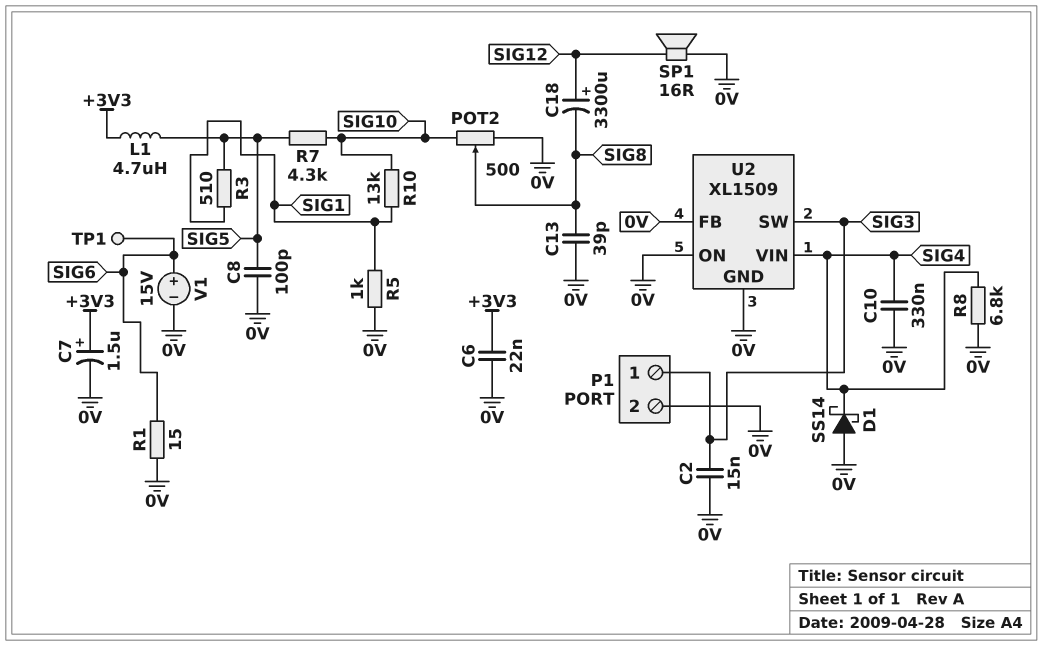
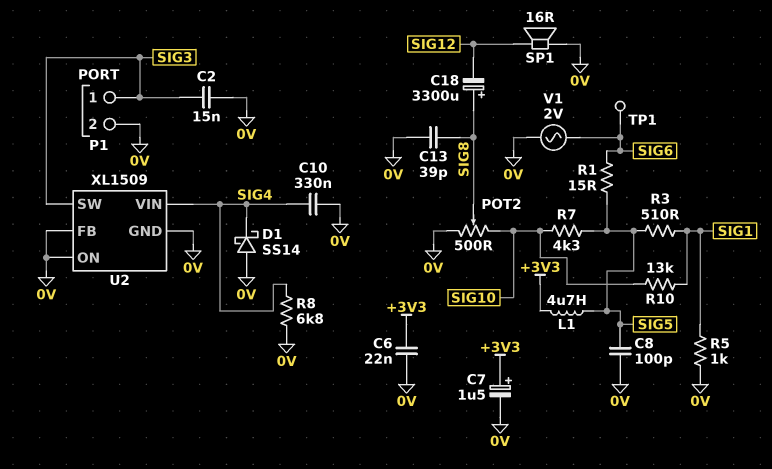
C18: 3300uF (plus SIG12, minus SIG8) -> 3300uF (plus SIG8, minus SIG12)
R1: 15 (0V, SIG6) -> 15 (SIG5, SIG6)
V1: 15V (plus SIG6, minus 0V) -> AC 2V (0V, SIG6)

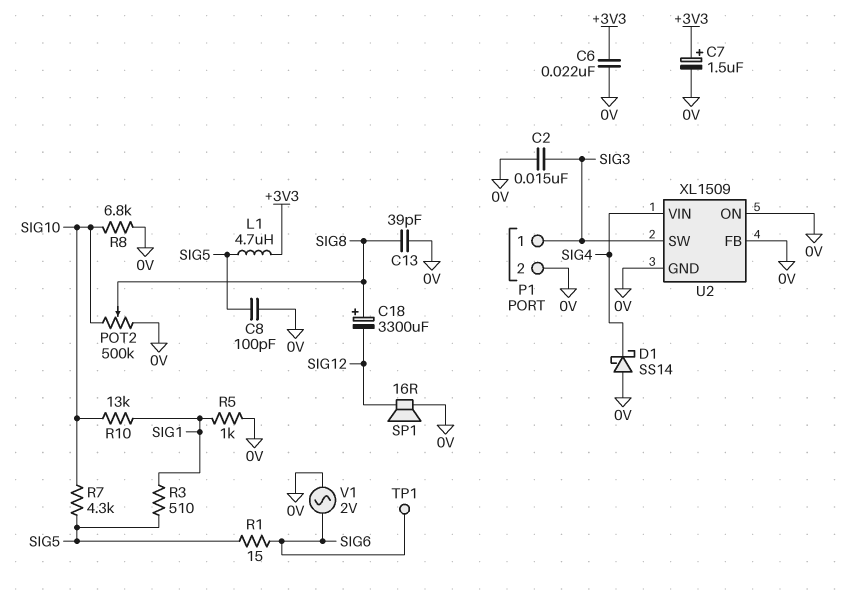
C10: 330nF (0V, SIG4) -> none
POT2: 500 (0V, SIG10, wiper SIG8) -> 500k (0V, SIG10, wiper SIG8)
R8: 6.8k (0V, SIG4) -> 6.8k (0V, SIG10)

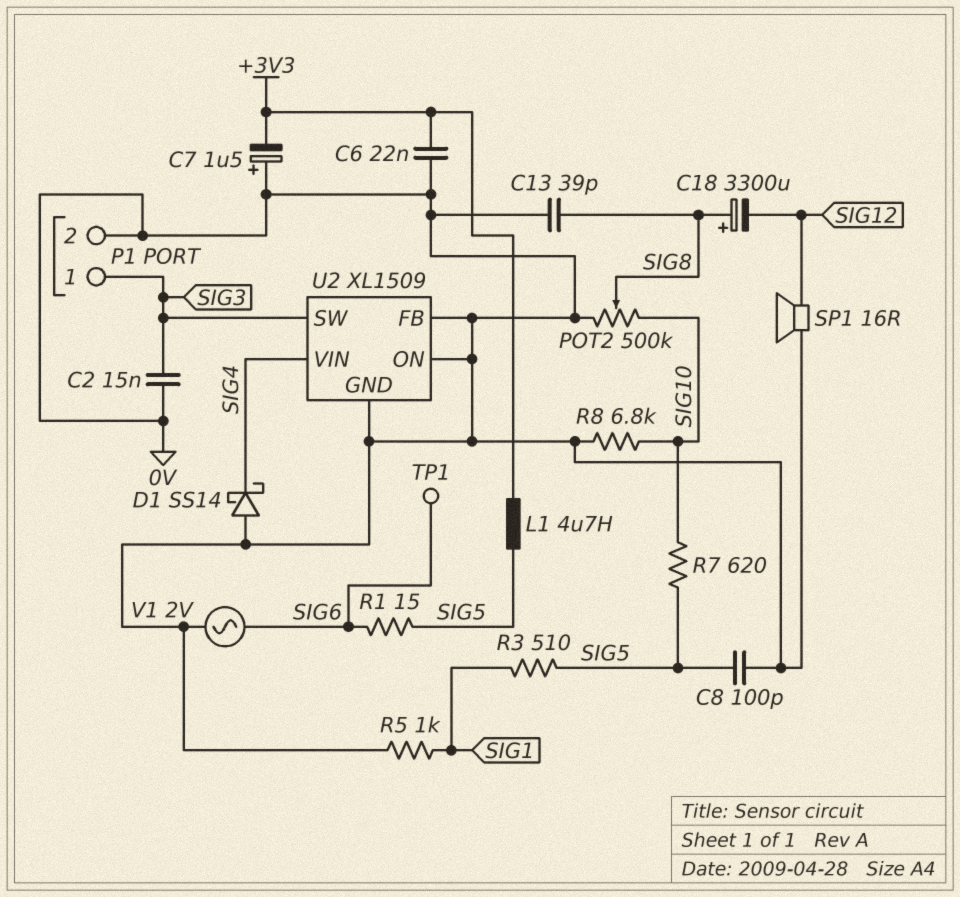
C7: 1.5uF (plus +3V3, minus 0V) -> 1.5uF (plus 0V, minus +3V3)
R7: 4.3k (SIG5, SIG10) -> 620 (SIG5, SIG10)
R10: 13k (SIG1, SIG10) -> none

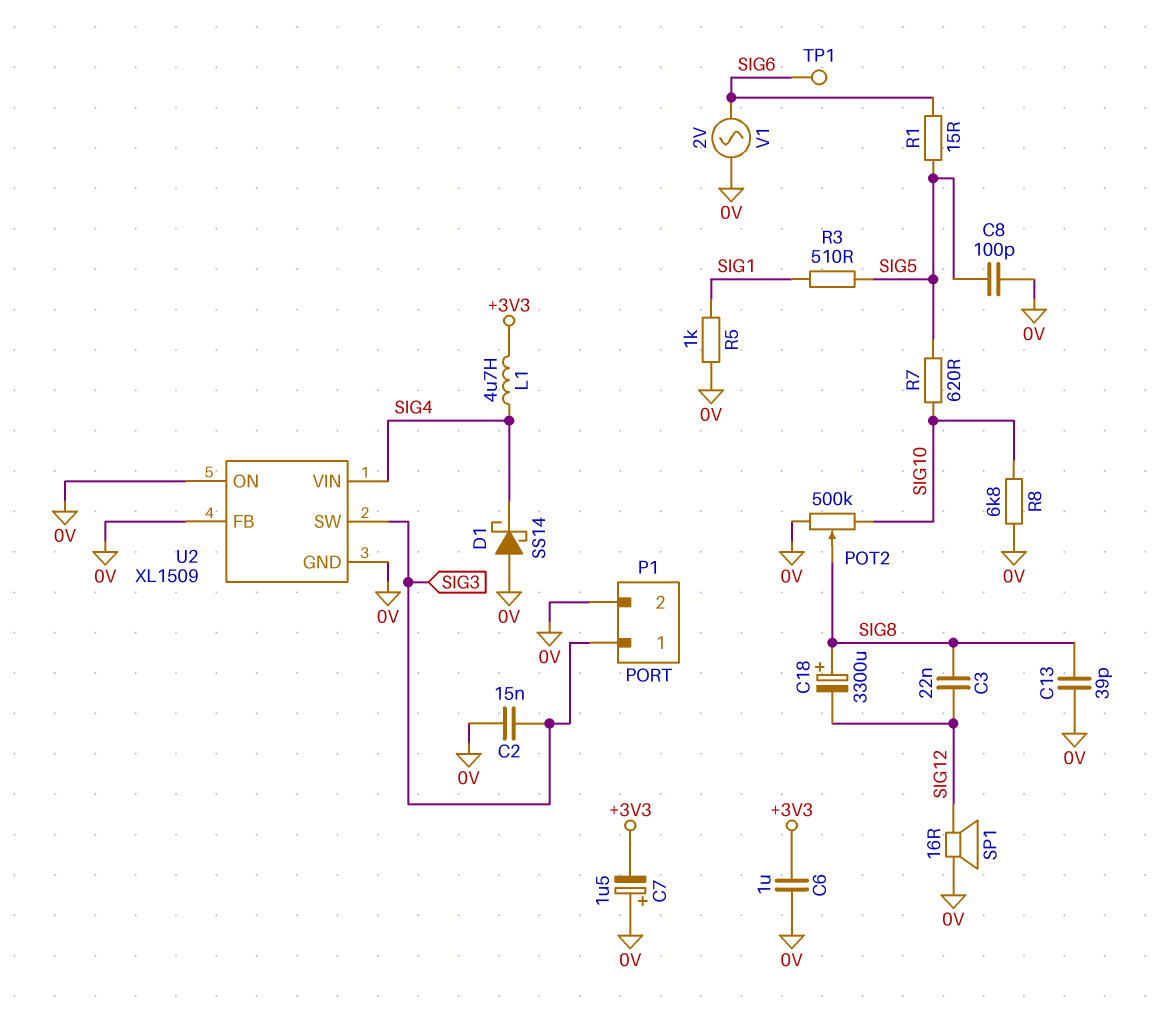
C3: none -> 22nF (SIG8, SIG12)
C6: 22nF (+3V3, 0V) -> 1uF (+3V3, 0V)
L1: 4.7uH (+3V3, SIG5) -> 4.7uH (+3V3, SIG4)

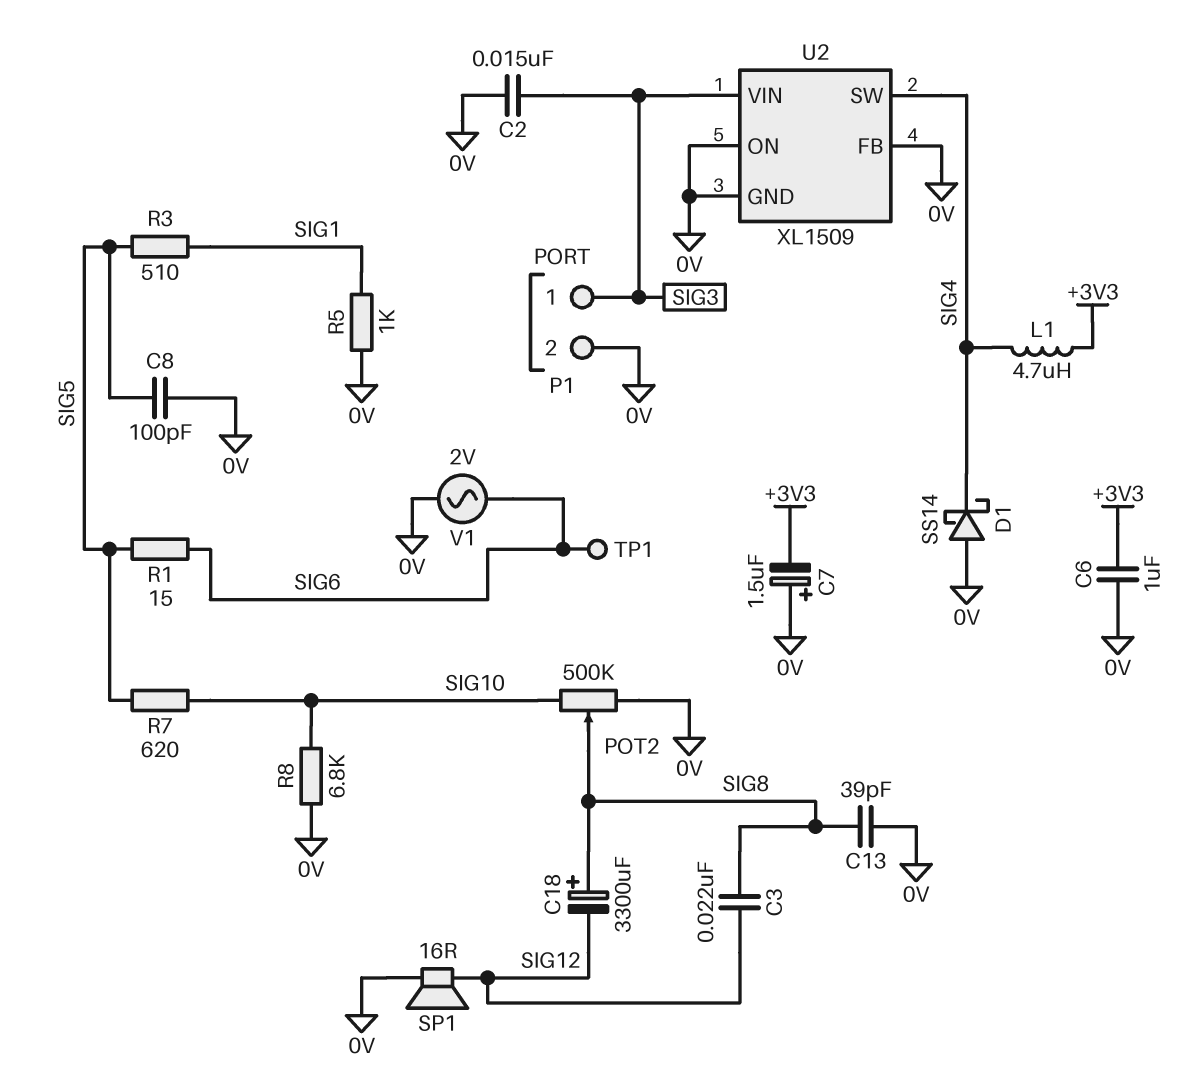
U2 pin SW: SIG3 -> SIG4
U2 pin VIN: SIG4 -> SIG3

